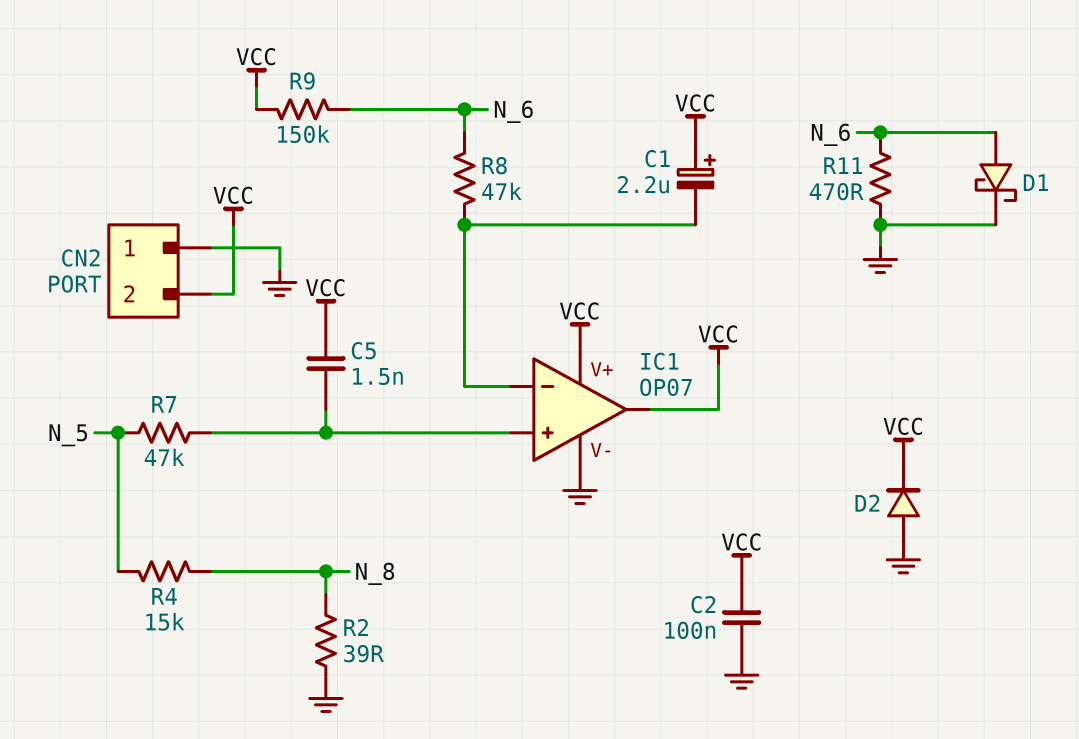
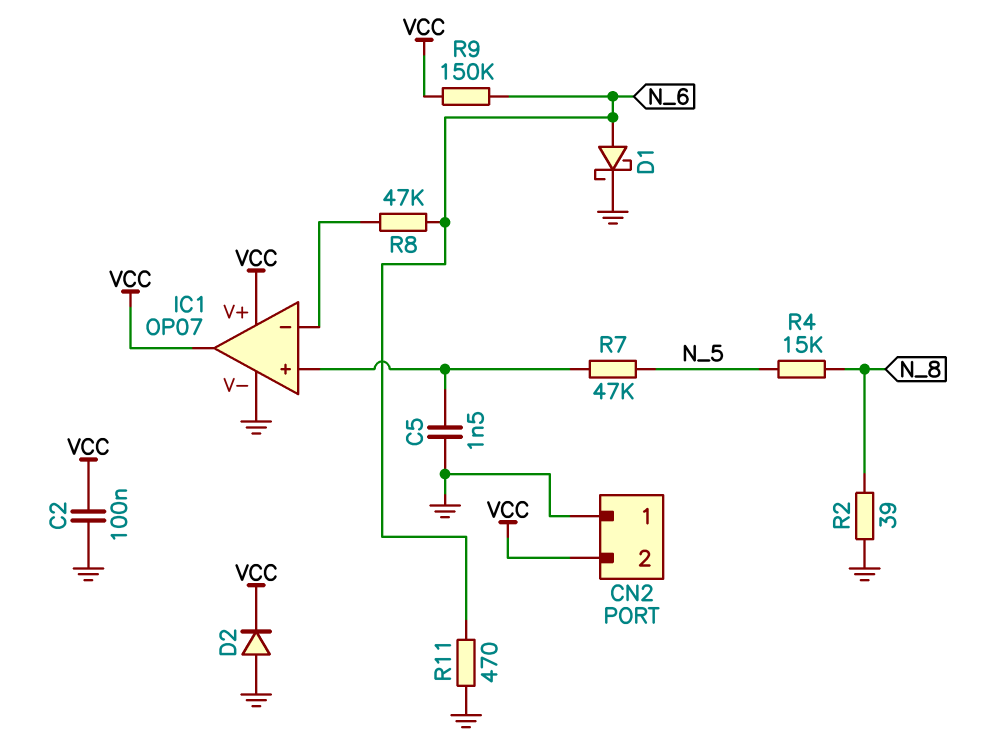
C1: 2.2uF (plus VCC, minus IC1/in-) -> none
C5: 1.5nF (IC1/in+, VCC) -> 1.5nF (GND, IC1/in+)

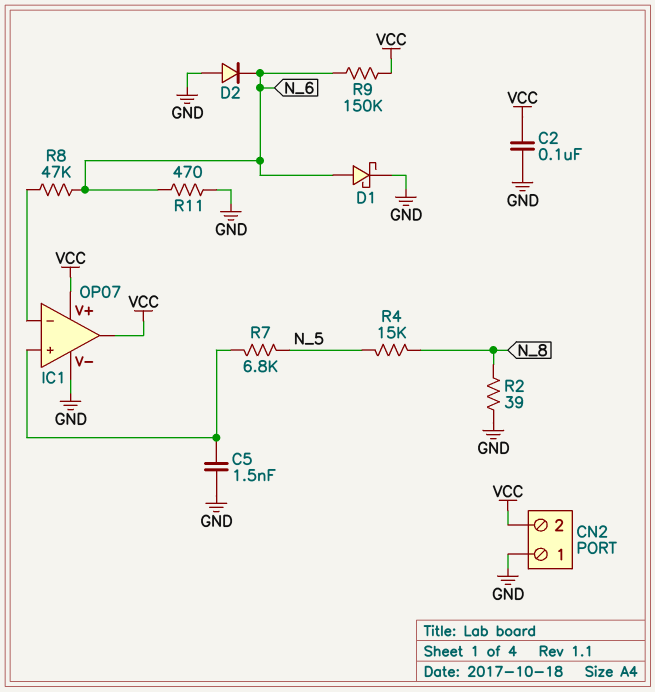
D2: diode (A GND, K VCC) -> diode (A GND, K N_6)
R7: 47k (IC1/in+, N_5) -> 6.8k (IC1/in+, N_5)

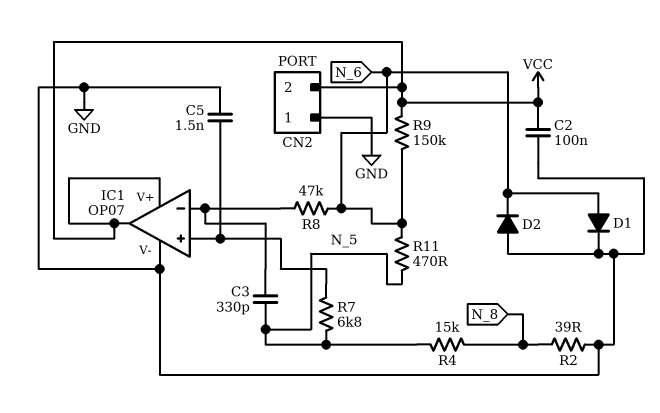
C3: none -> 330pF (IC1/in-, N_5)
D1: schottky (A N_6, K GND) -> diode (A N_6, K GND)
R11: 470 (GND, N_6) -> 470 (N_5, N_6)

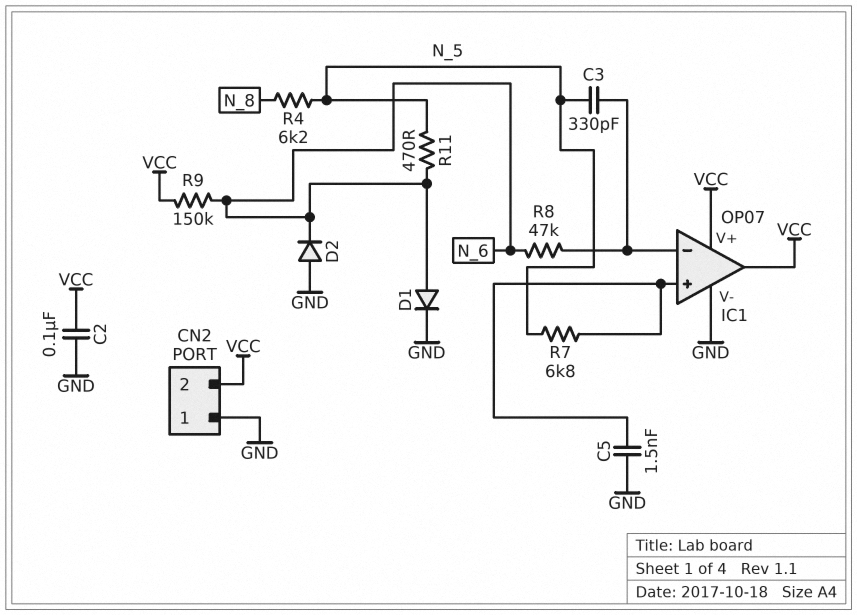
R2: 39 (GND, N_8) -> none
R4: 15k (N_5, N_8) -> 6.2k (N_5, N_8)

